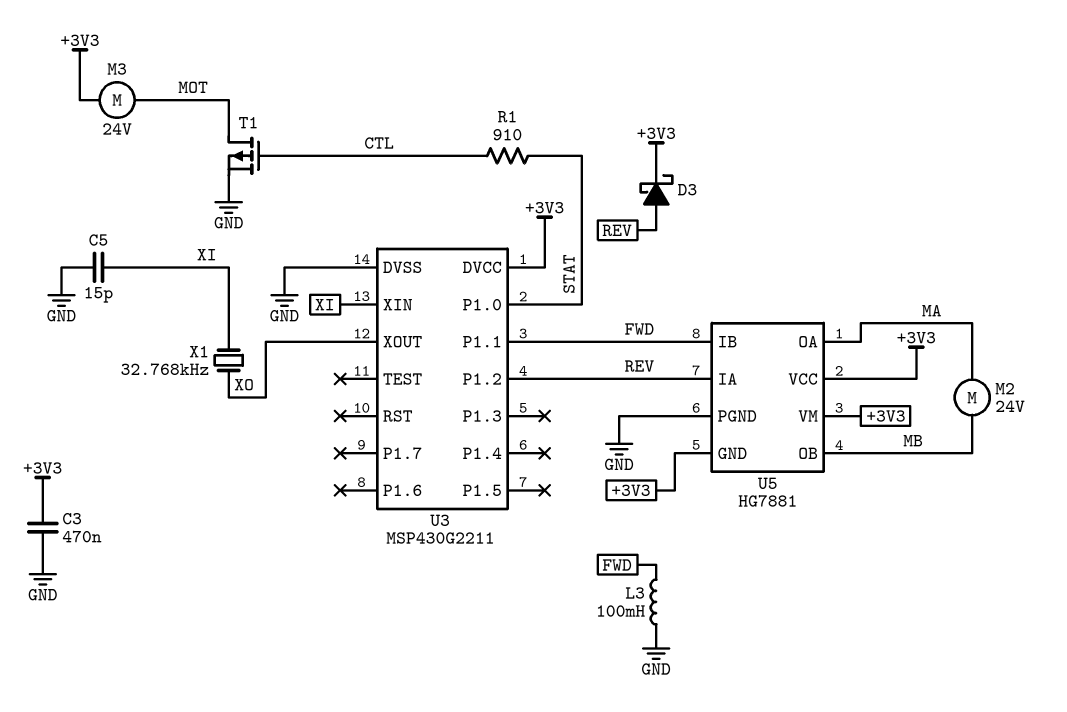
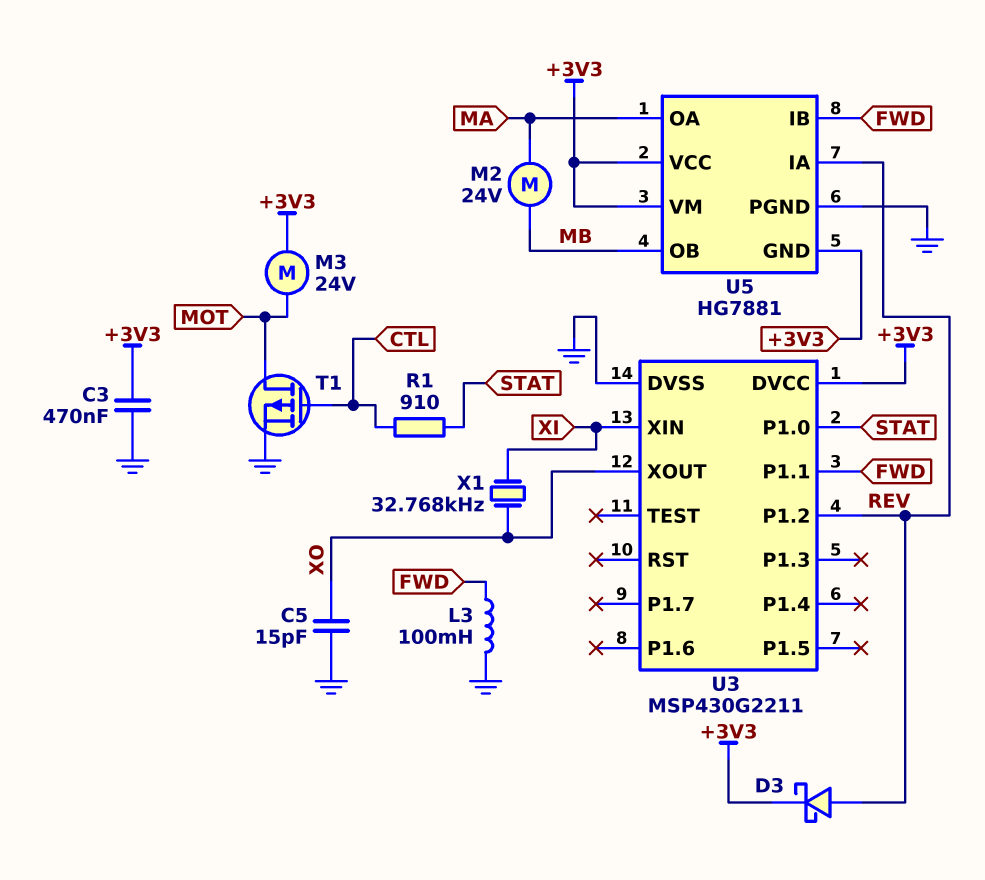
C5: 15pF (GND, XI) -> 15pF (GND, XO)

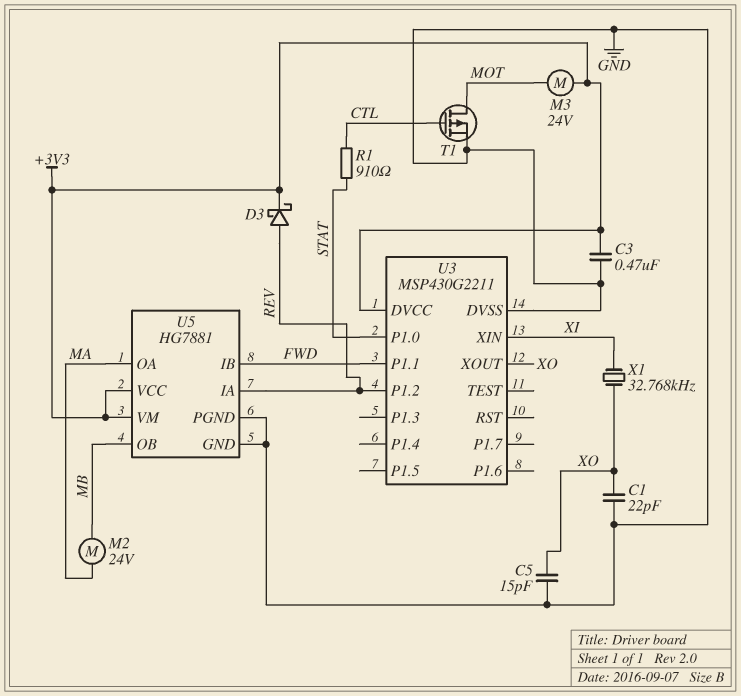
C1: none -> 22pF (GND, XO)
L3: 100mH (FWD, GND) -> none
U5 pin GND: +3V3 -> GND

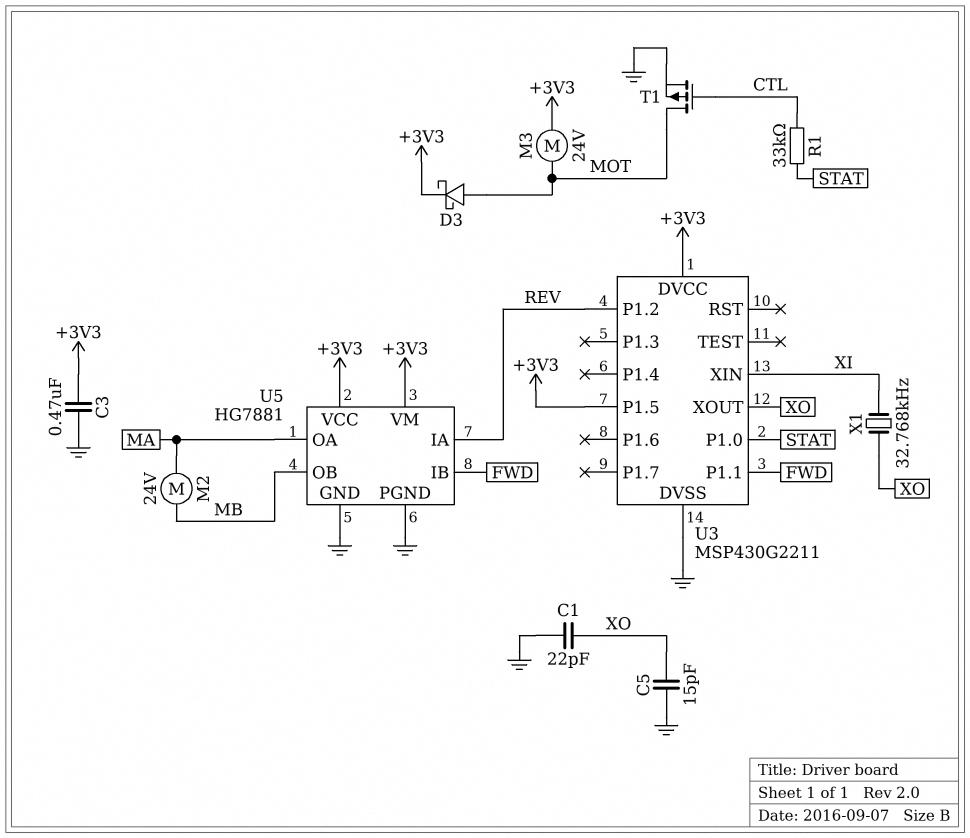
D3: schottky (A REV, K +3V3) -> schottky (A MOT, K +3V3)
R1: 910 (CTL, STAT) -> 33k (CTL, STAT)
U3 pin P1.5: none -> +3V3

